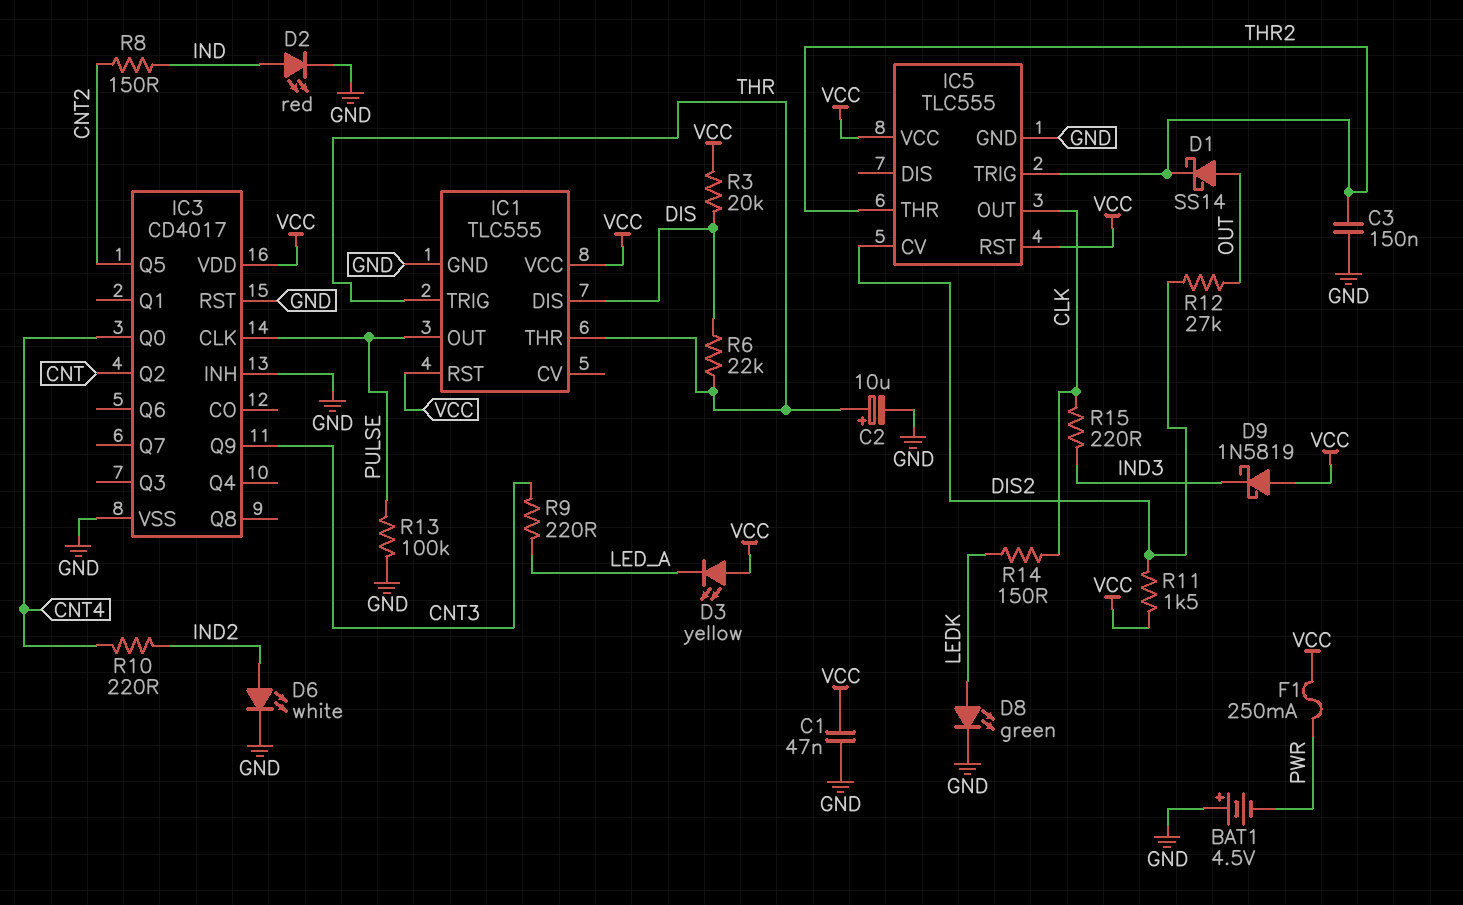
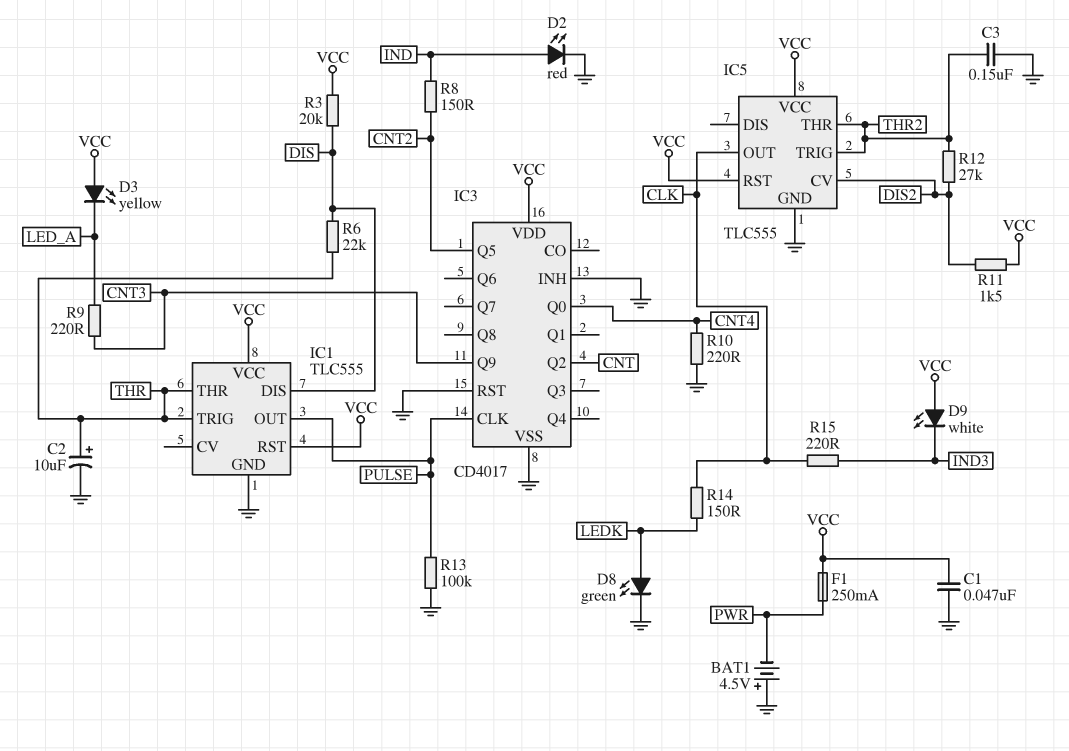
D1: schottky SS14 (A OUT, K THR2) -> none
D6: LED white (A IND2, K GND) -> none
D9: schottky 1N5819 (A VCC, K IND3) -> LED white (A VCC, K IND3)
R10: 220 (CNT4, IND2) -> 220 (CNT4, GND)
R12: 27k (DIS2, OUT) -> 27k (DIS2, THR2)

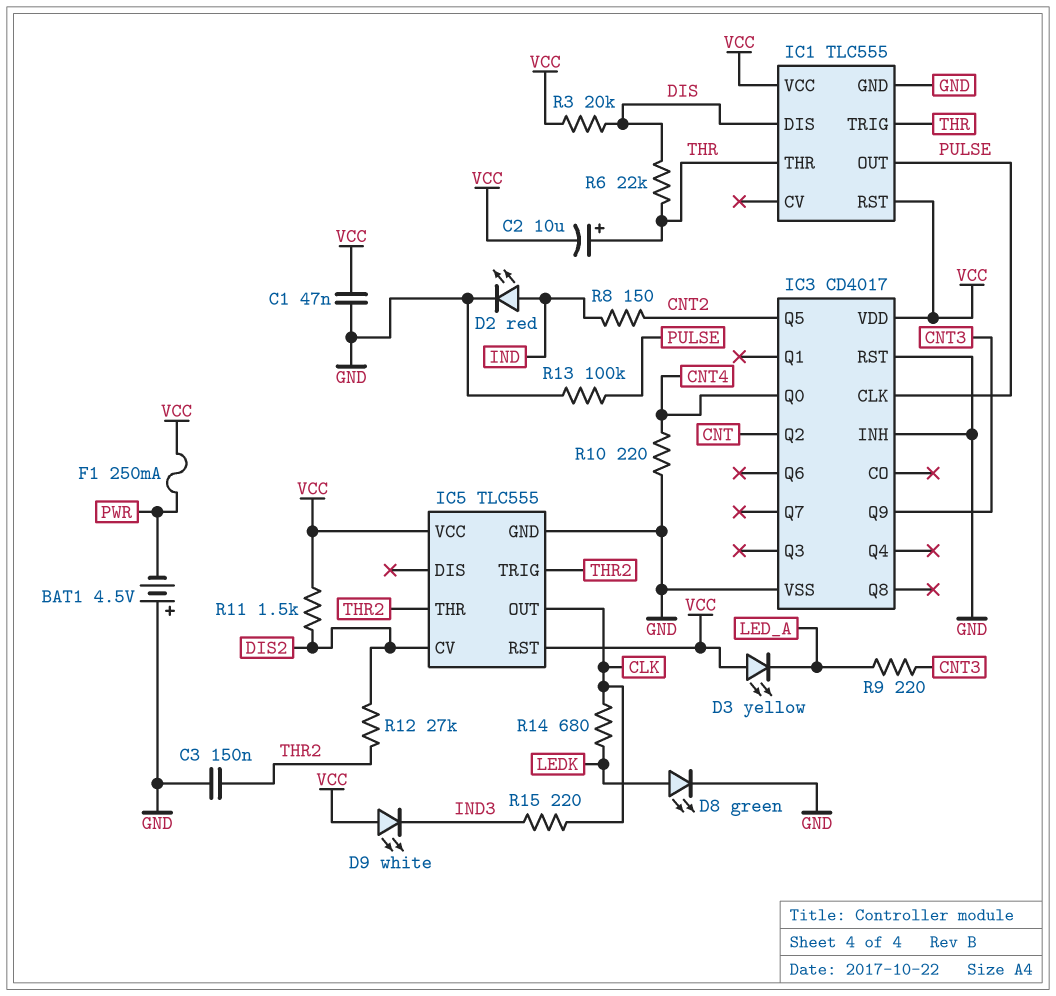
C2: 10uF (plus THR, minus GND) -> 10uF (plus THR, minus VCC)
R14: 150 (CLK, LEDK) -> 680 (CLK, LEDK)

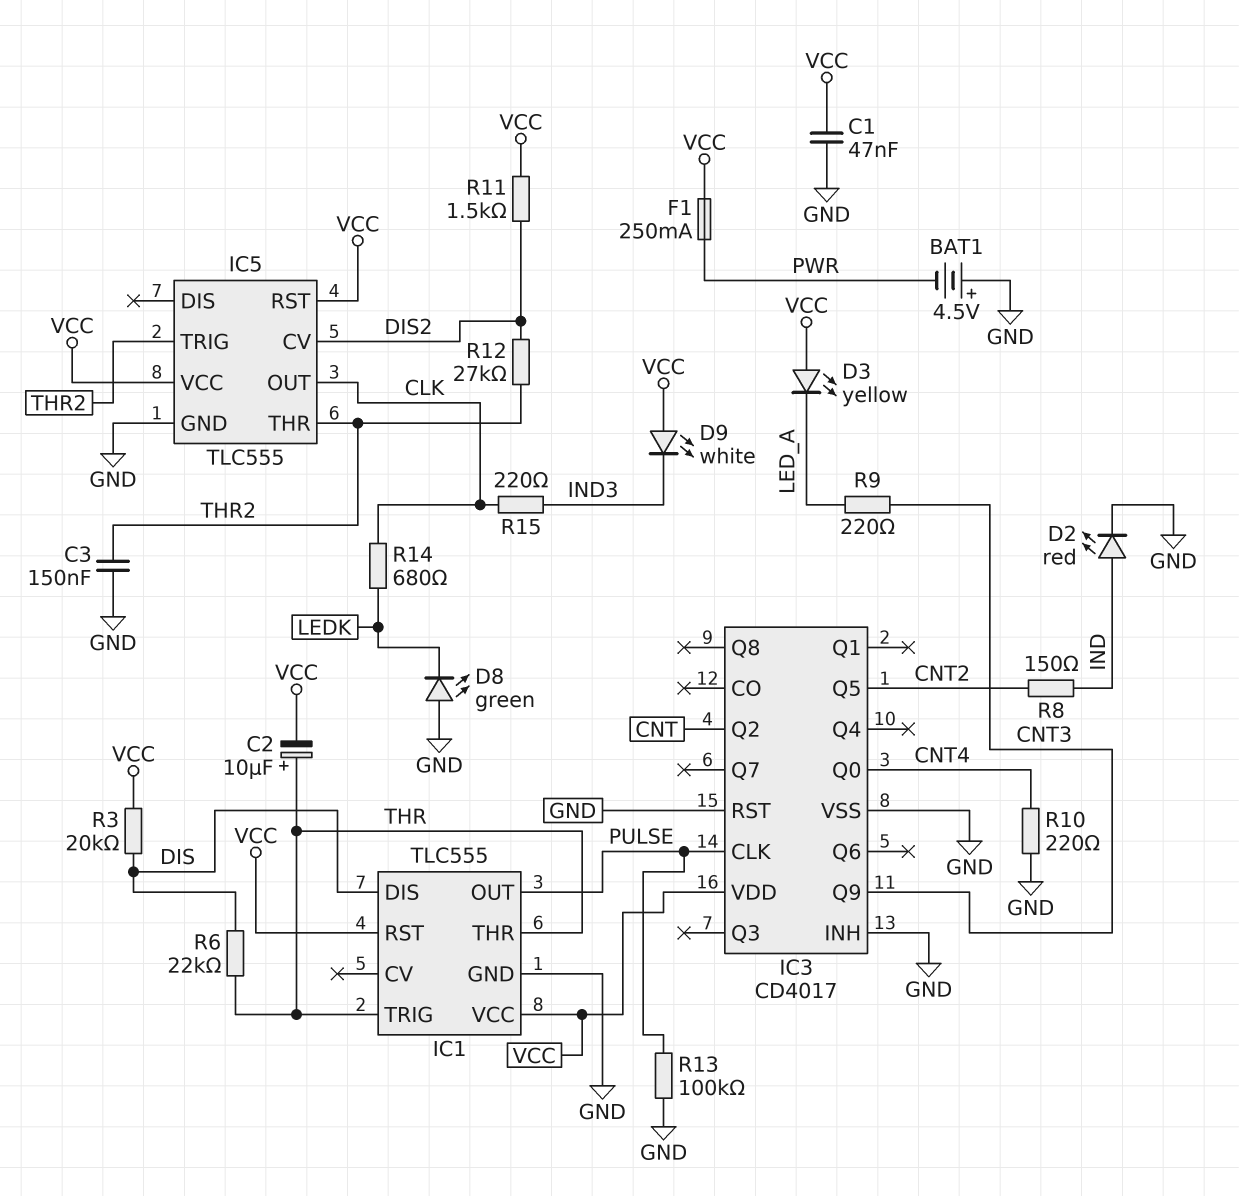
D8: LED green (A LEDK, K GND) -> LED green (A GND, K LEDK)

